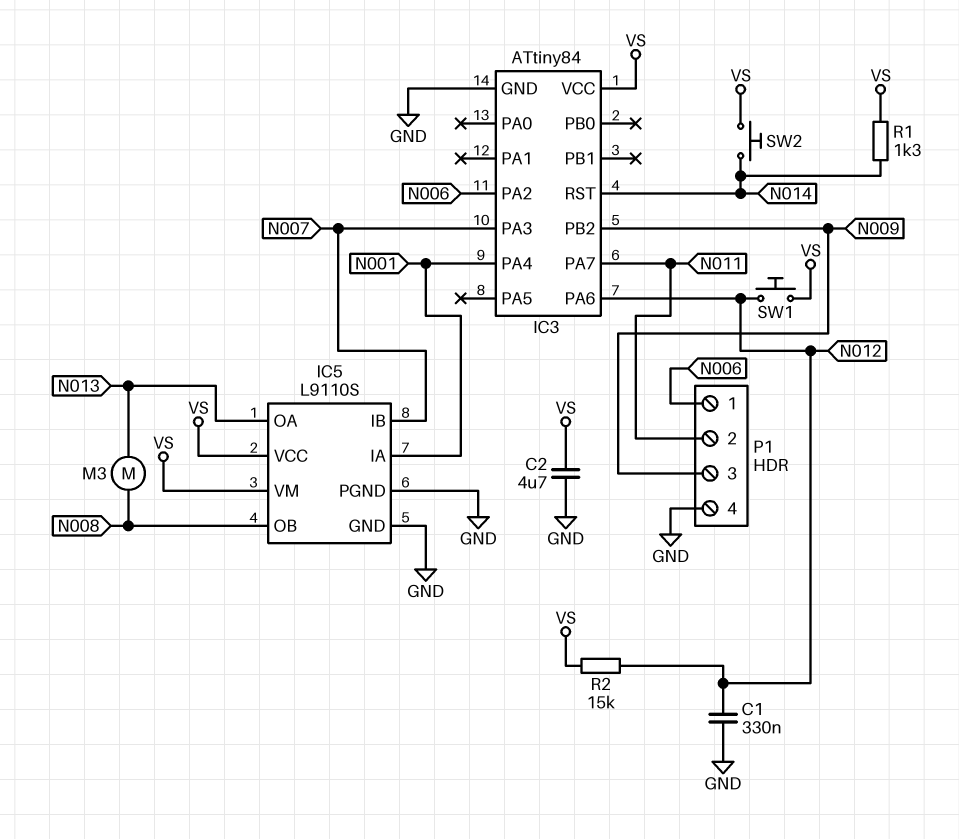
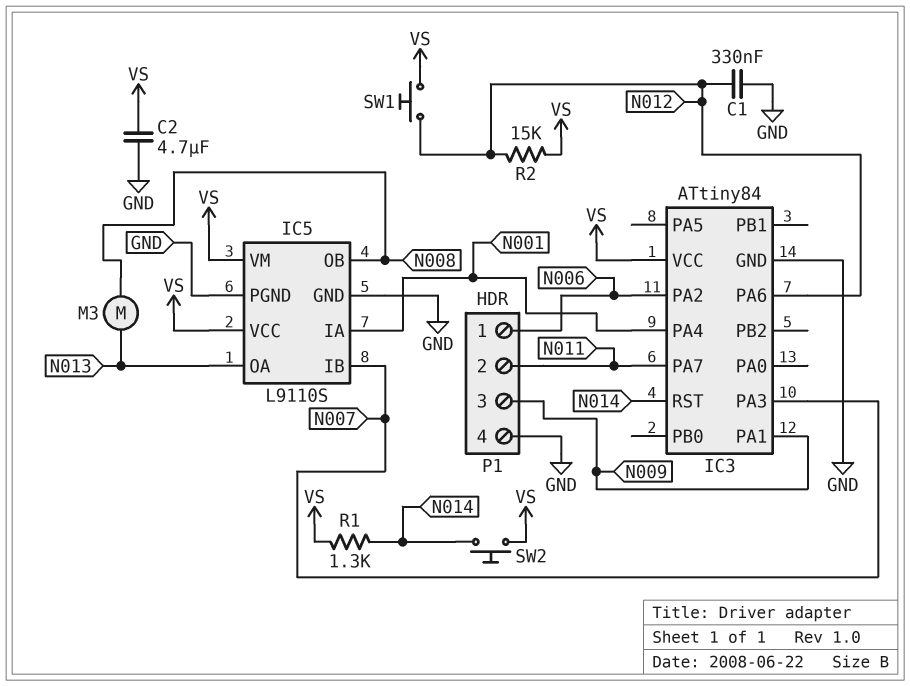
IC3 pin PA1: none -> N009
IC3 pin PB2: N009 -> none

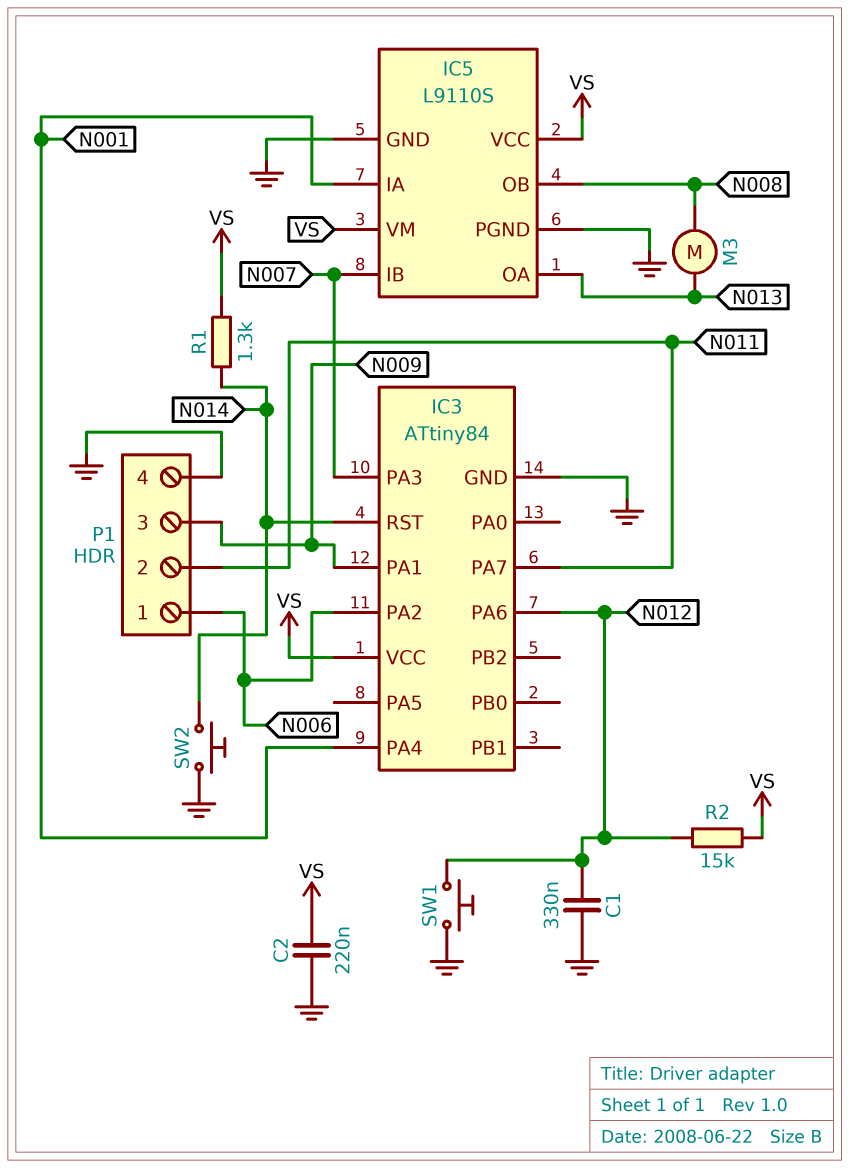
C2: 4.7uF (GND, VS) -> 220nF (GND, VS)
SW1: button (N012, VS) -> button (GND, N012)
SW2: button (N014, VS) -> button (GND, N014)

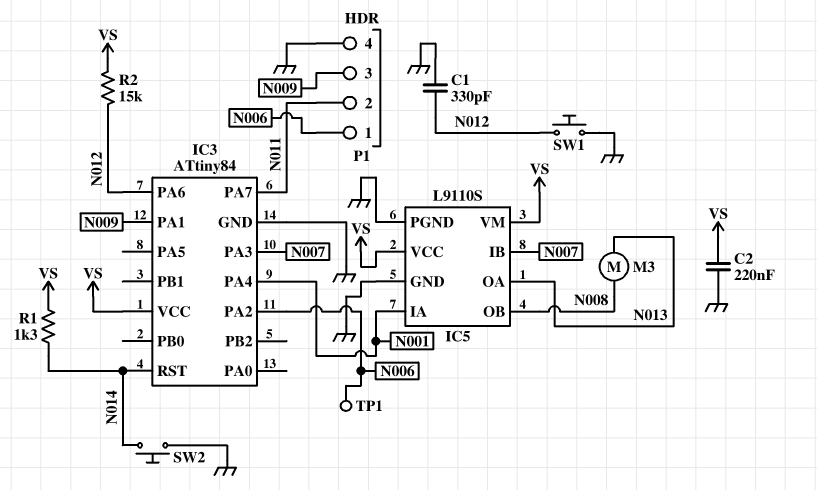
C1: 330nF (GND, N012) -> 330pF (GND, N012)
TP1: none -> test point (N006)

